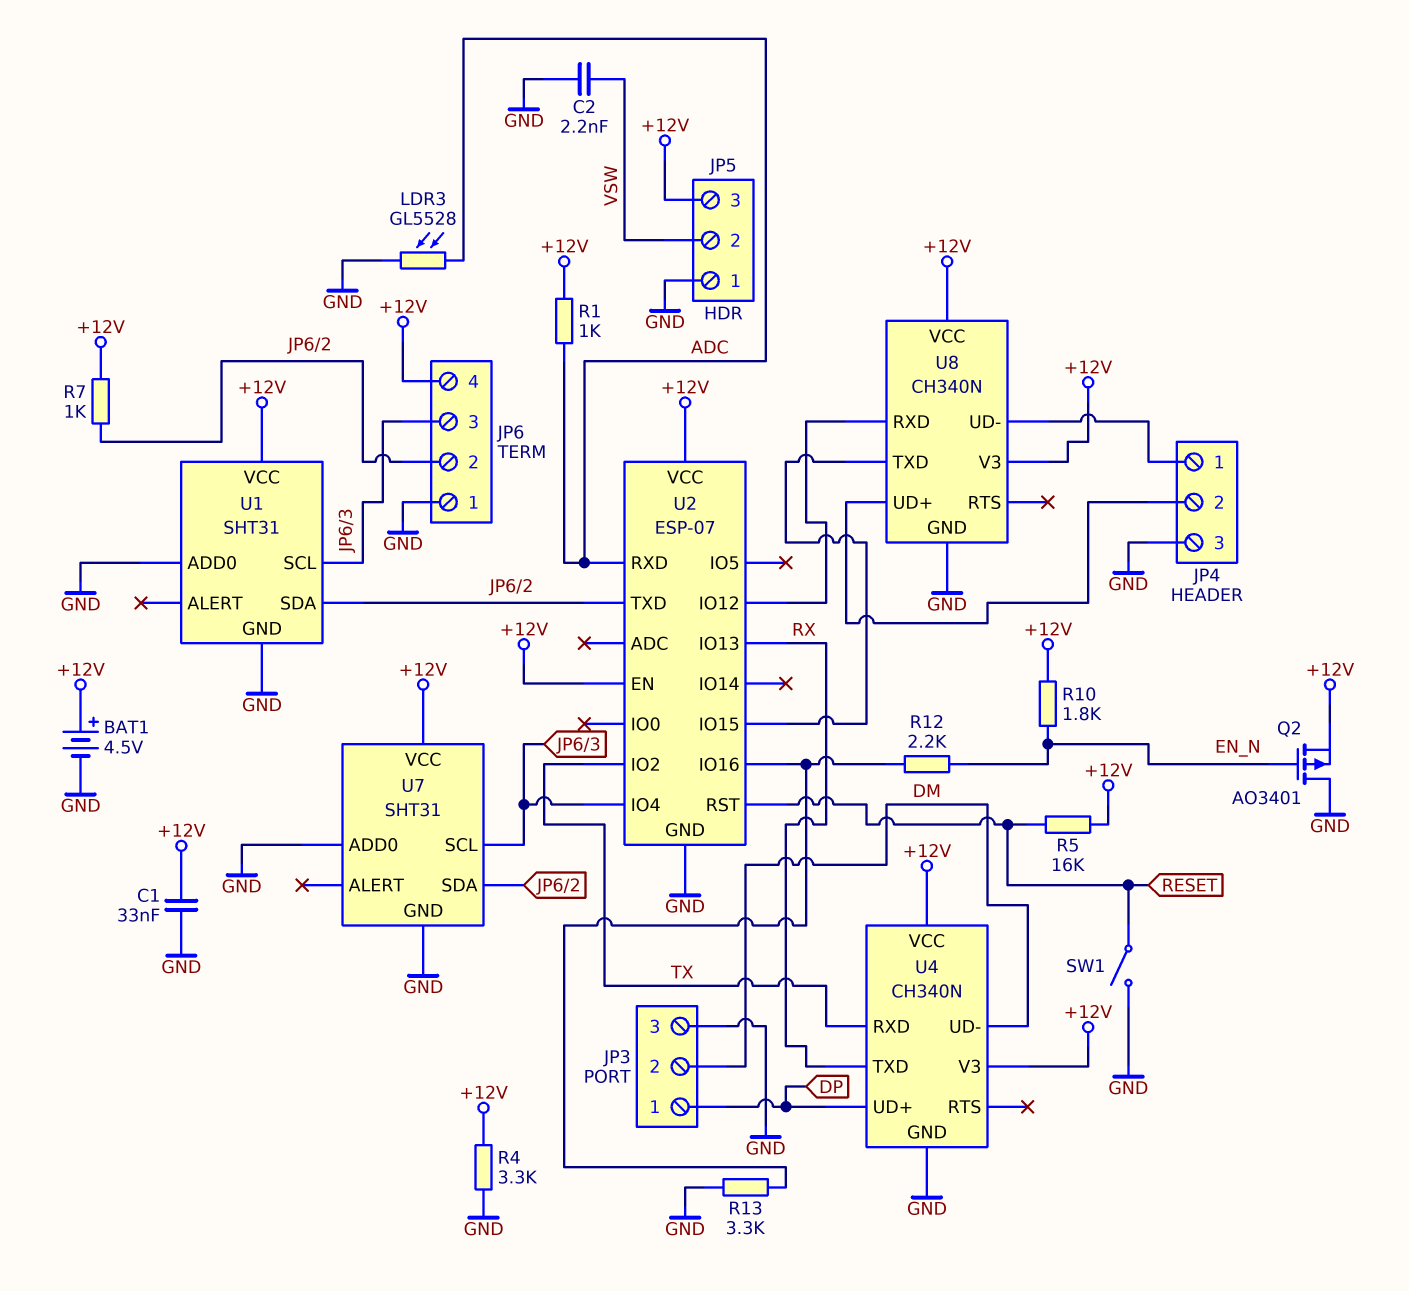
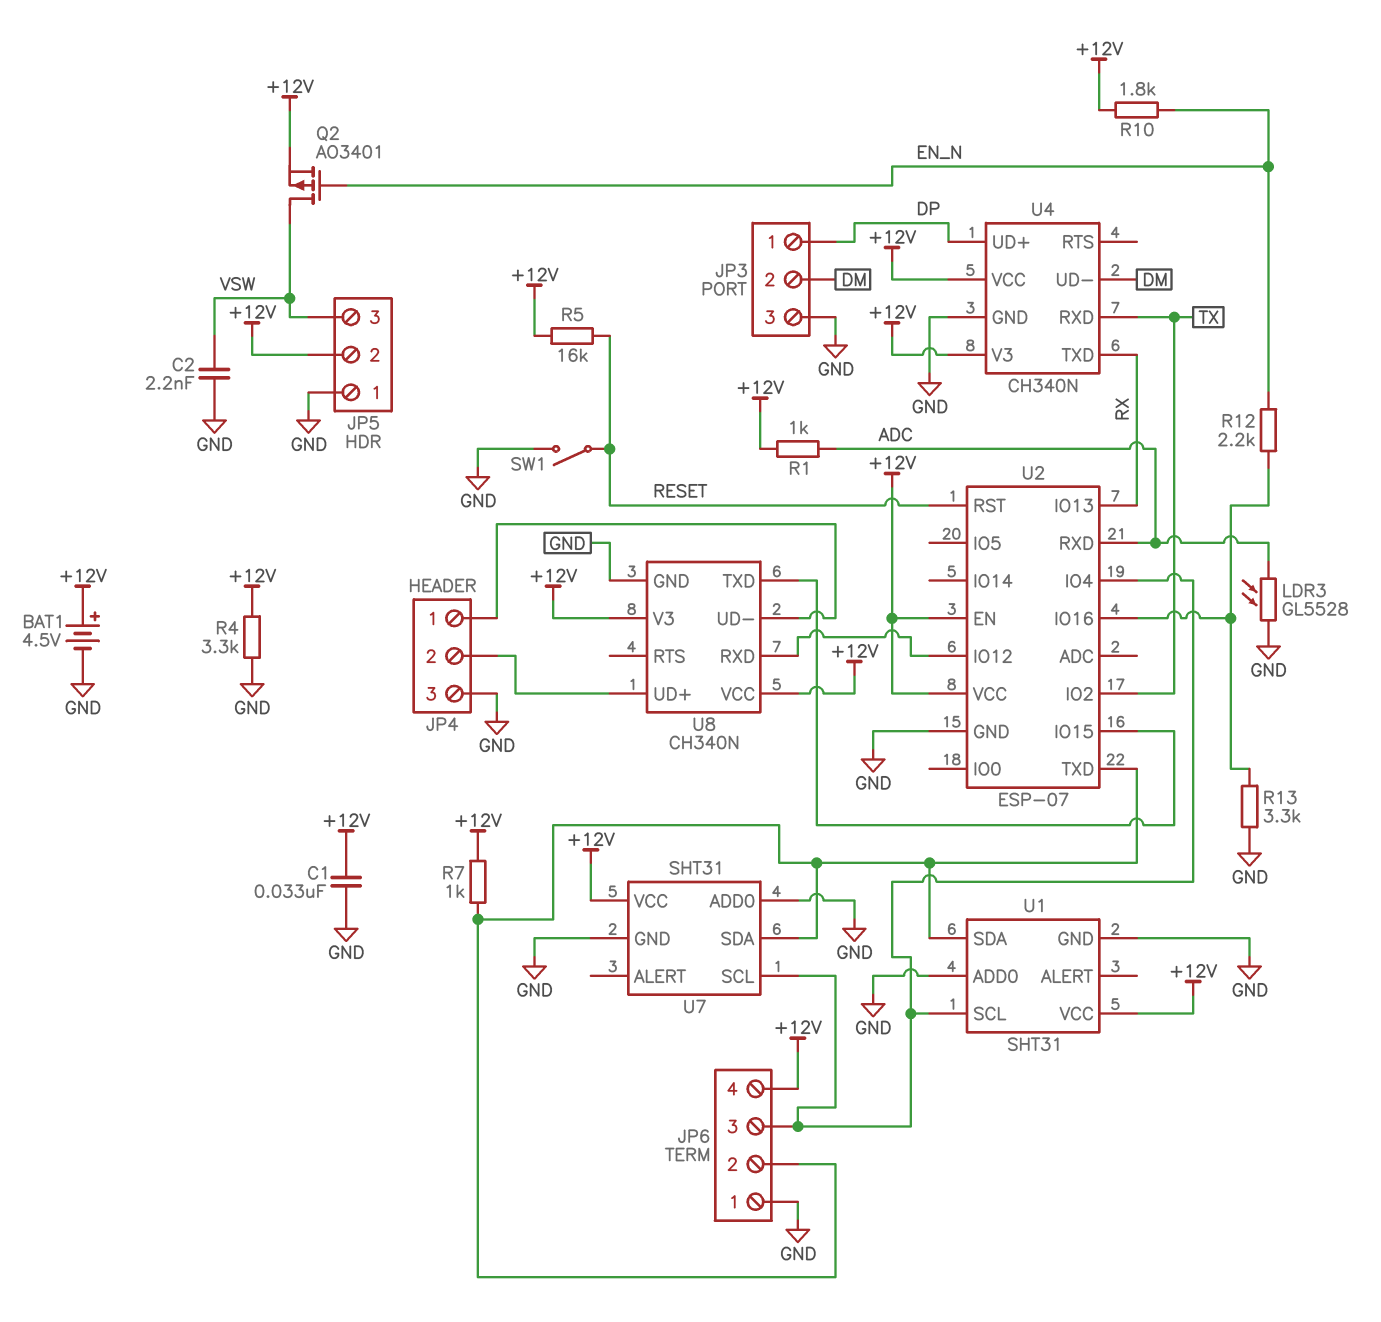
JP5 pin 2: VSW -> +12V
JP5 pin 3: +12V -> VSW
Q2: PMOS AO3401 (G EN_N, D GND, S +12V) -> PMOS AO3401 (G EN_N, D VSW, S +12V)

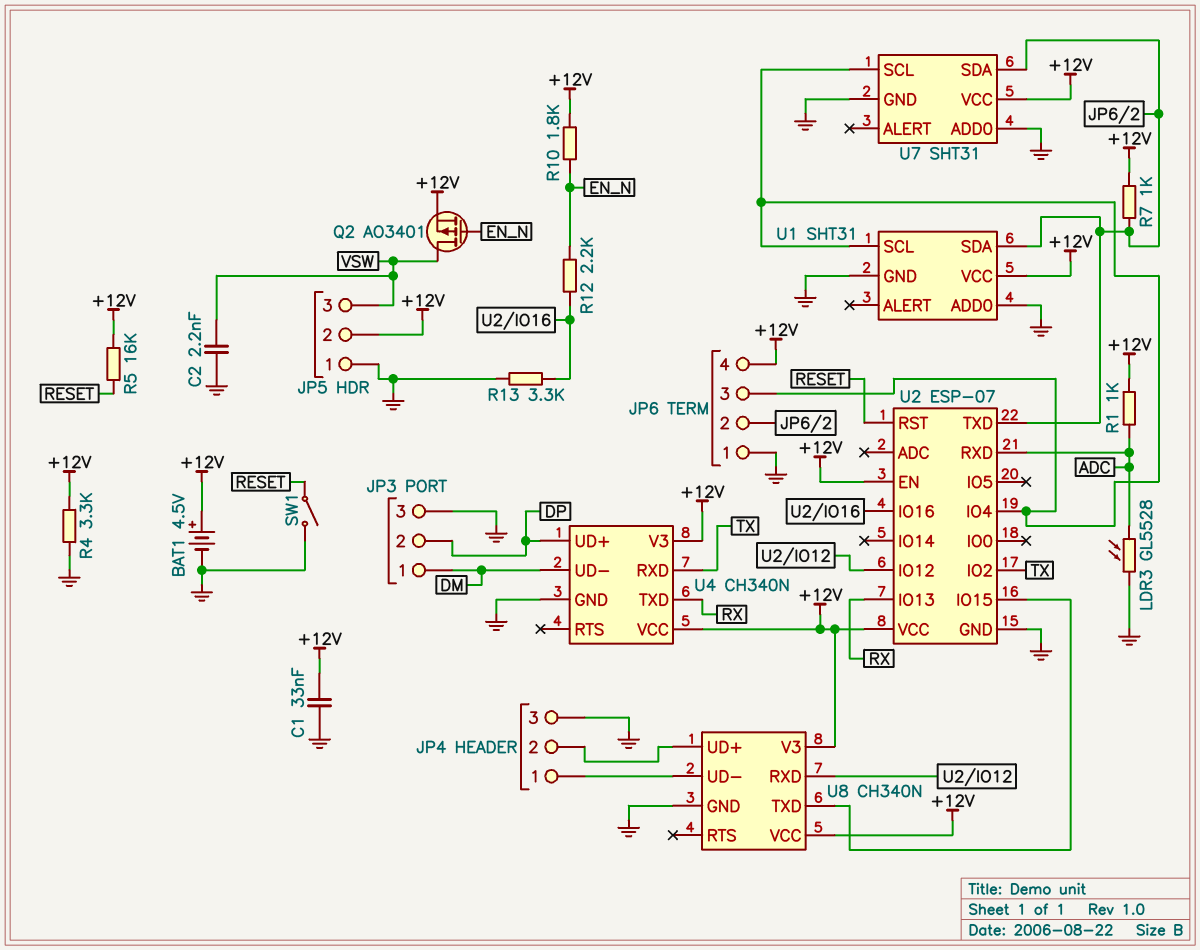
JP3 pin 1: DP -> DM
JP3 pin 2: DM -> DP

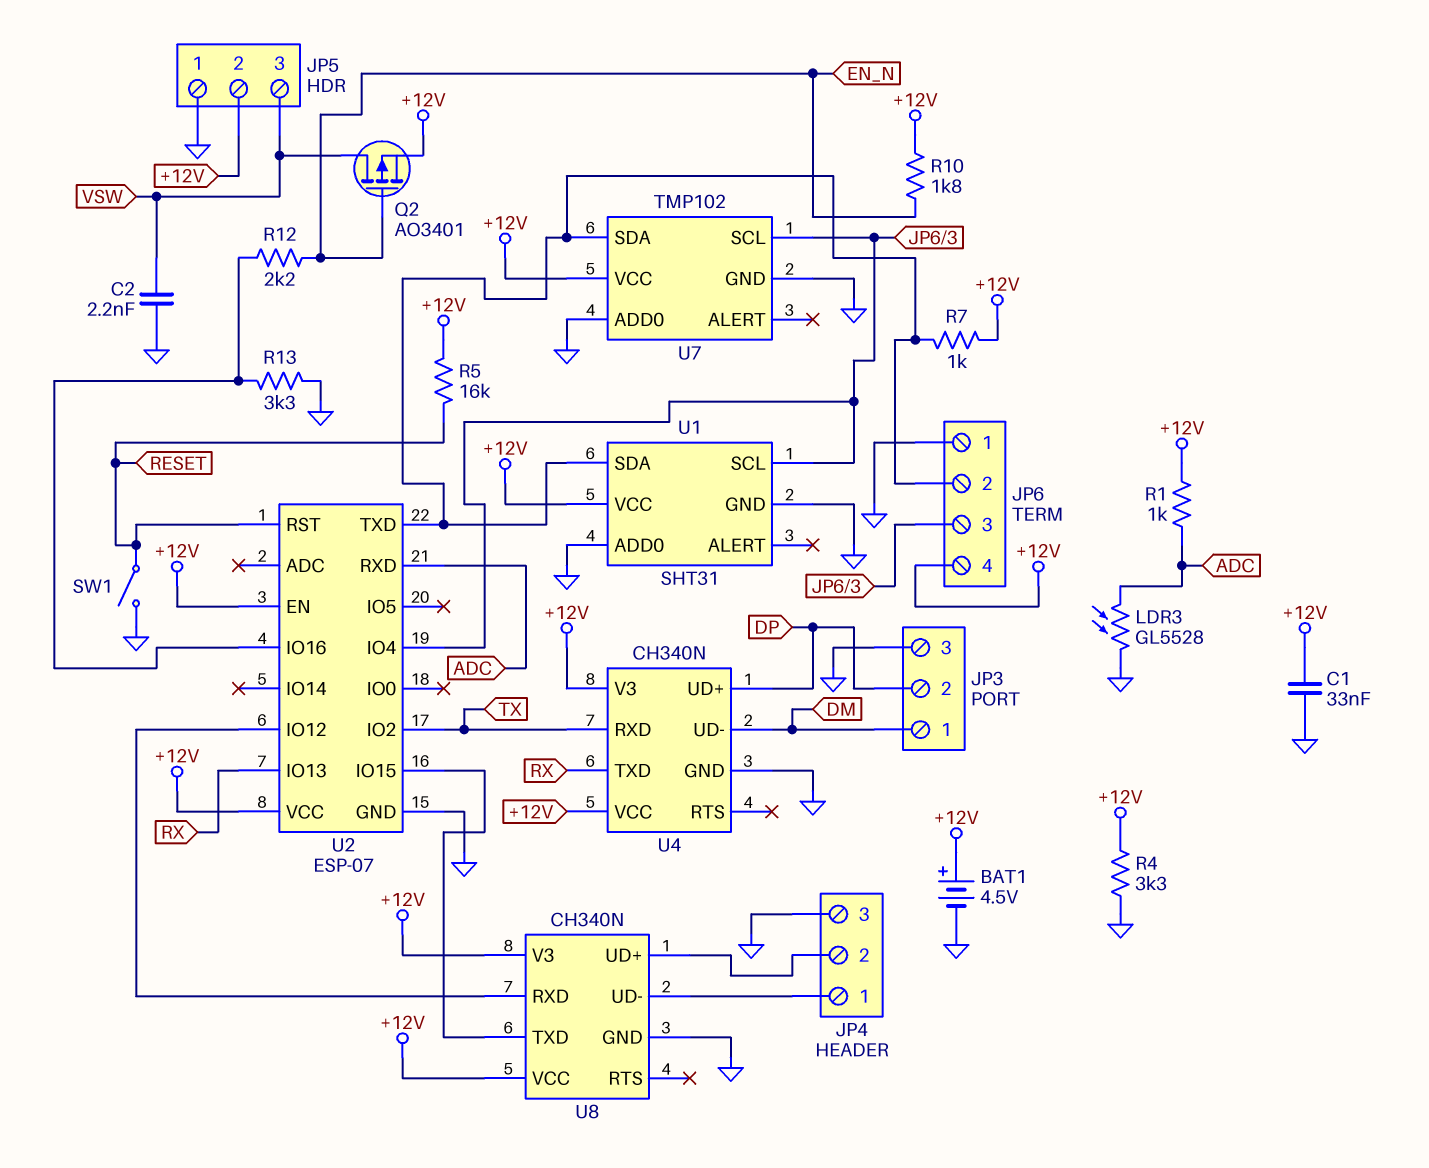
U7: SHT31 -> TMP102

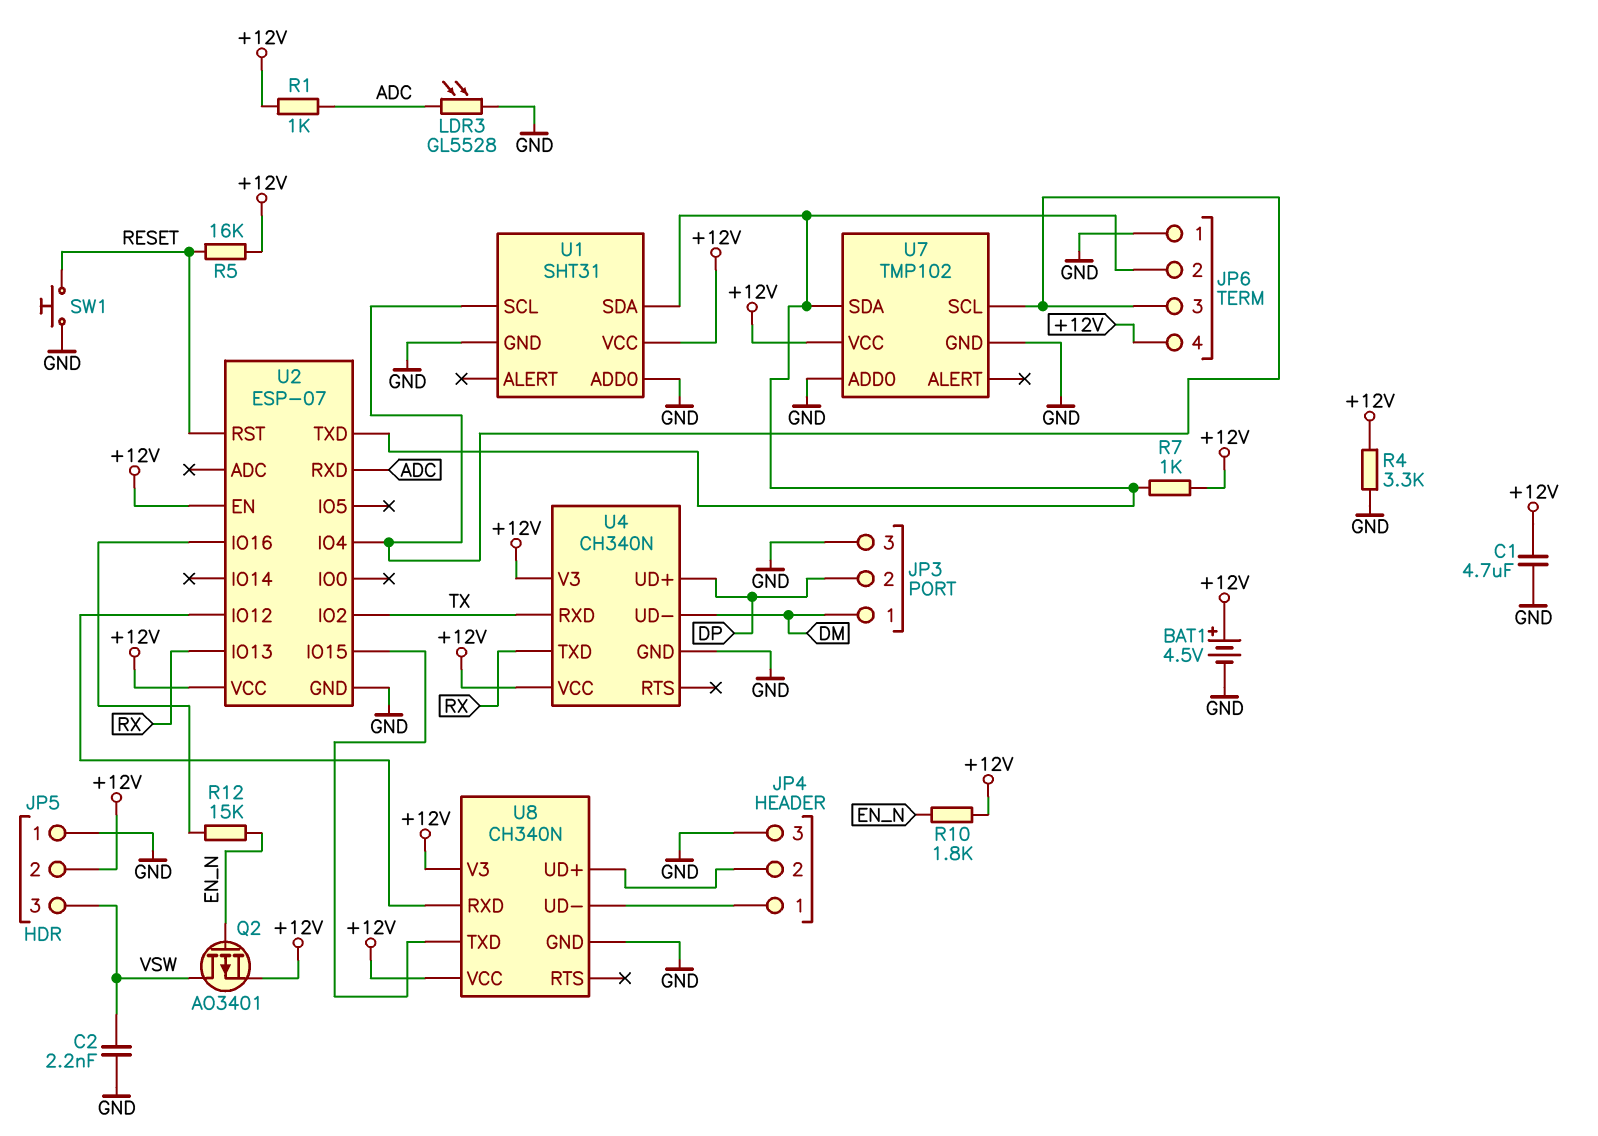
C1: 33nF (+12V, GND) -> 4.7uF (+12V, GND)
R12: 2.2k (EN_N, U2/IO16) -> 15k (EN_N, U2/IO16)
R13: 3.3k (GND, U2/IO16) -> none
SW1: switch (GND, RESET) -> button (GND, RESET)

